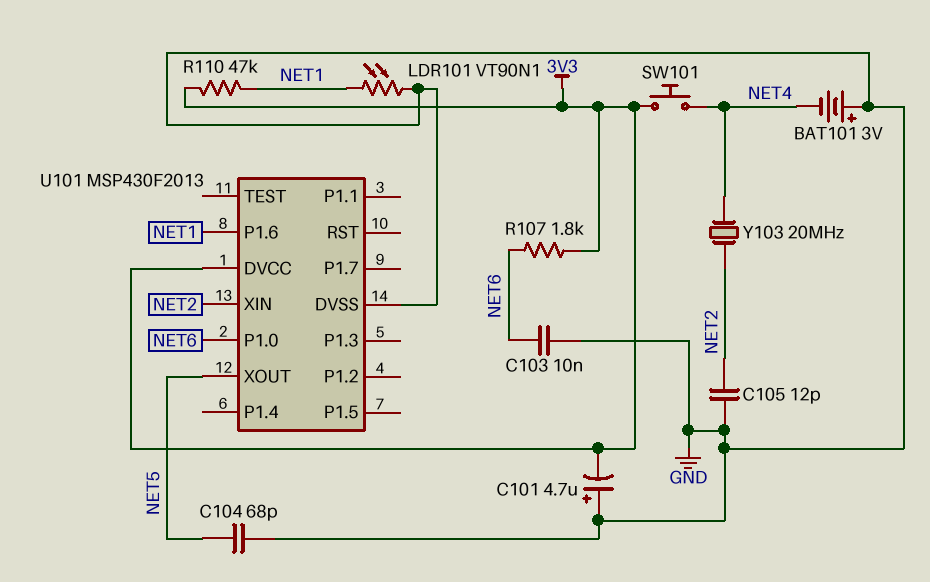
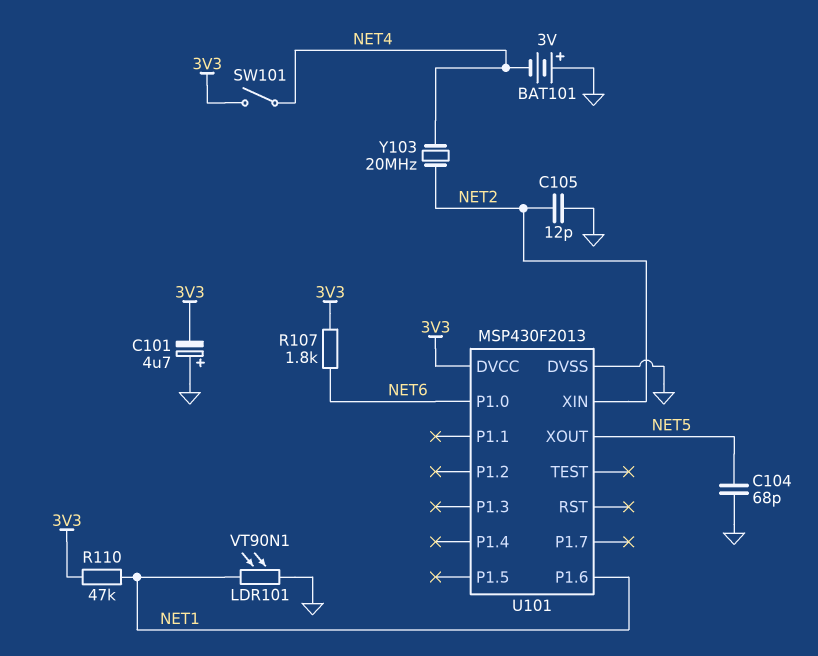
C103: 10nF (GND, NET6) -> none
SW101: button (3V3, NET4) -> switch (3V3, NET4)

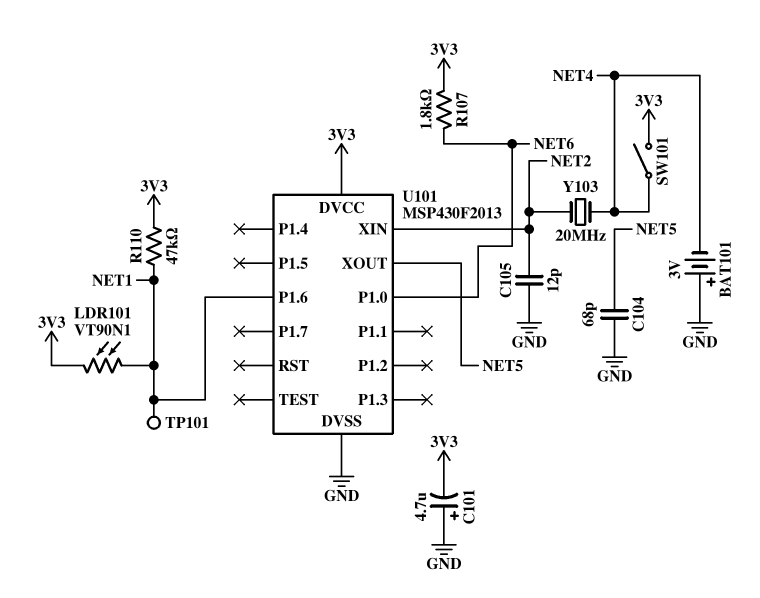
LDR101: VT90N1 (GND, NET1) -> VT90N1 (3V3, NET1)
TP101: none -> test point (NET1)

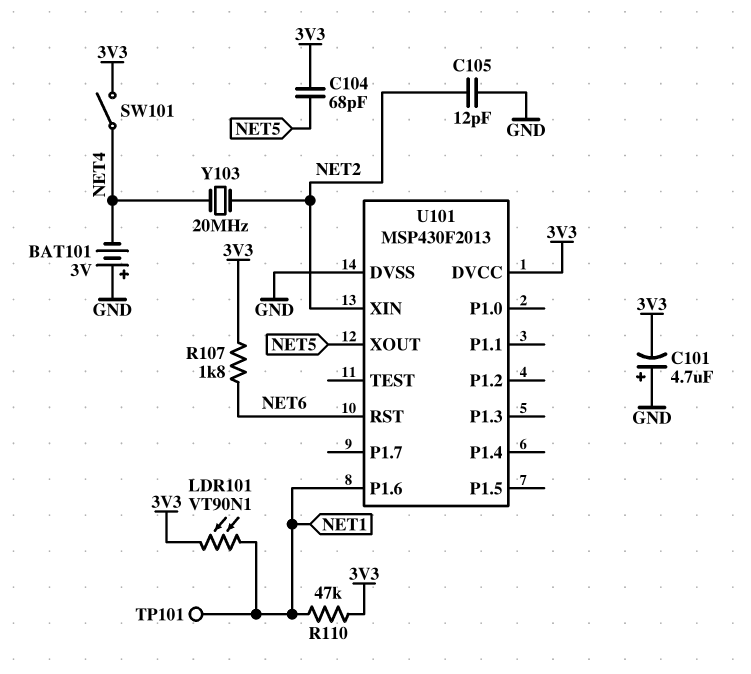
C104: 68pF (GND, NET5) -> 68pF (3V3, NET5)
U101 pin P1.0: NET6 -> none
U101 pin RST: none -> NET6

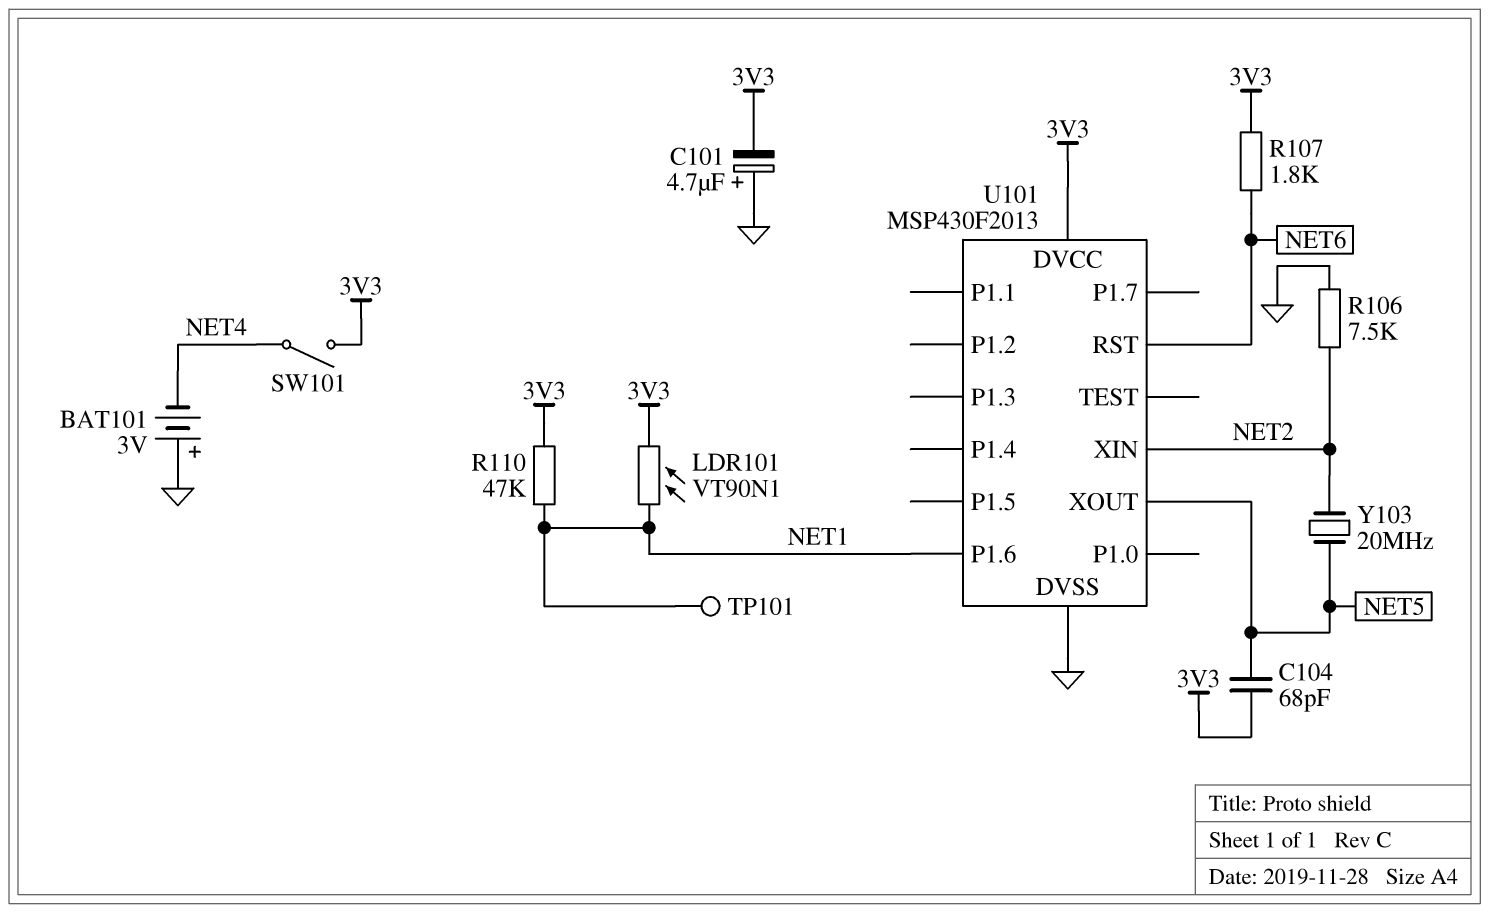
C105: 12pF (GND, NET2) -> none
R106: none -> 7.5k (GND, NET2)
Y103: 20MHz (NET2, NET4) -> 20MHz (NET2, NET5)

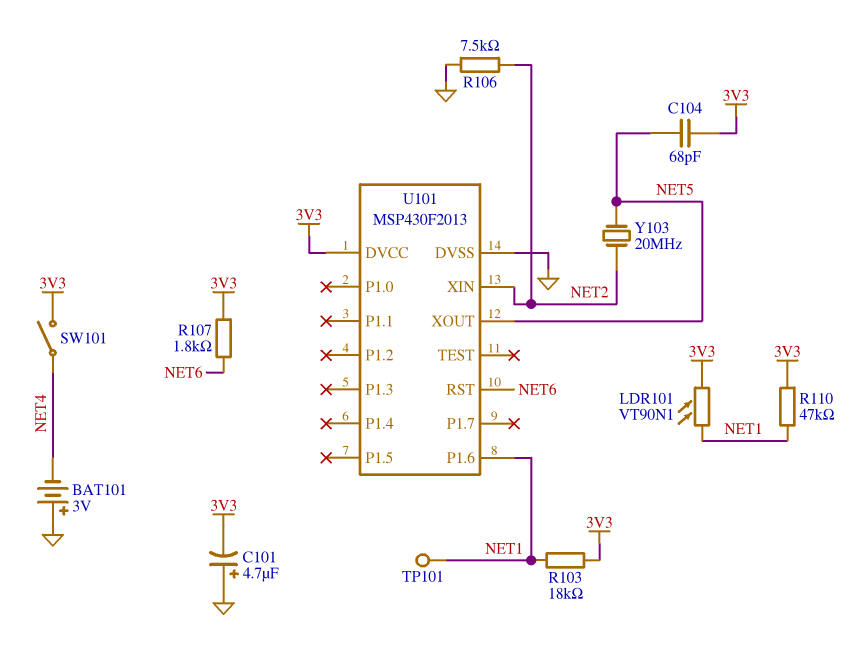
R103: none -> 18k (3V3, NET1)

